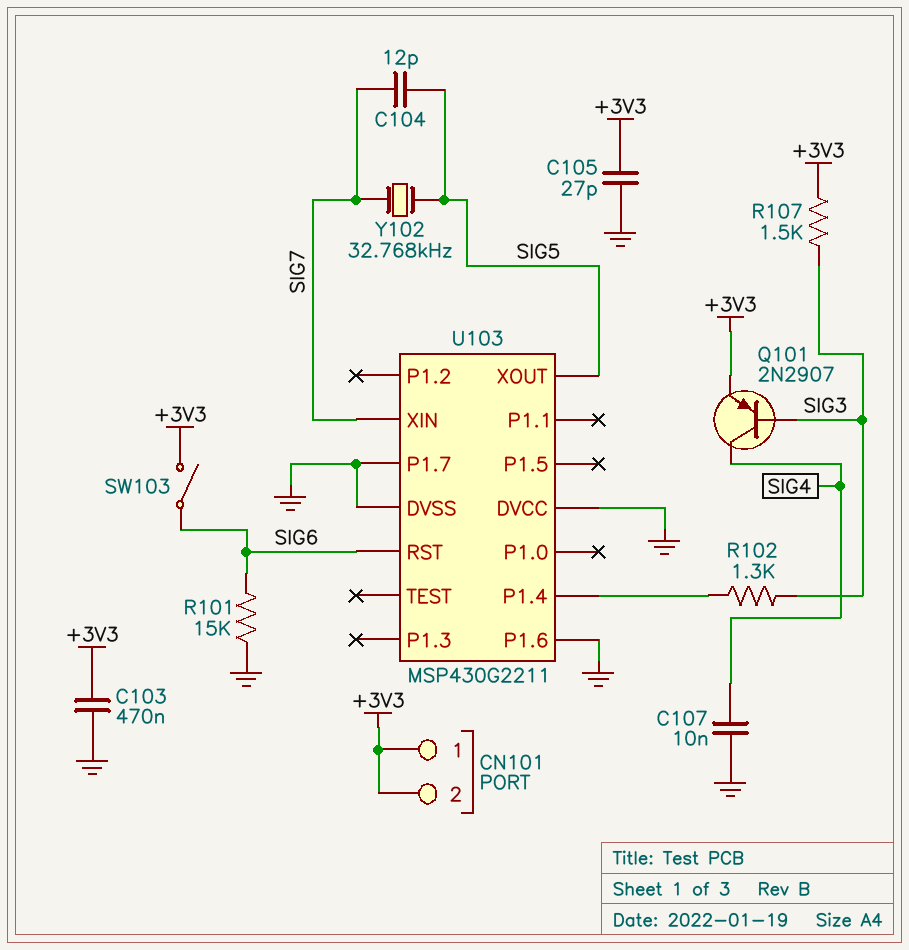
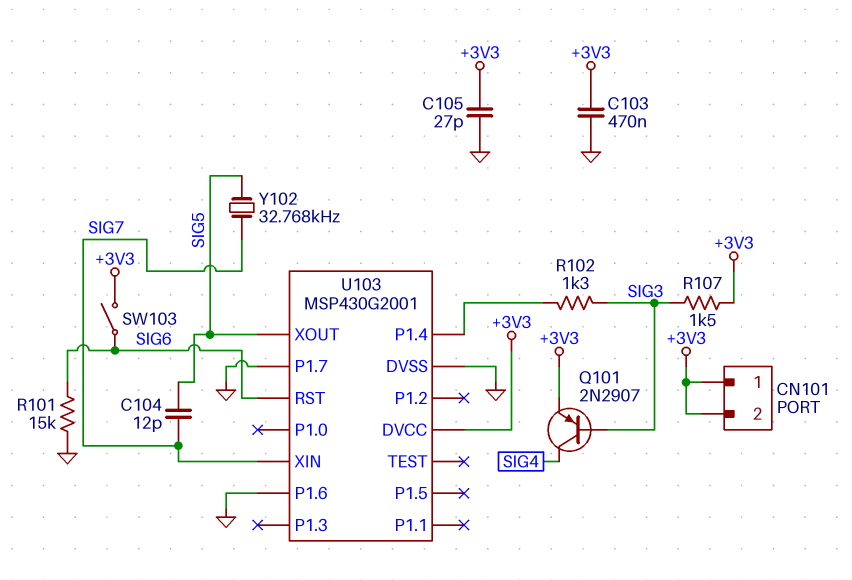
C107: 10nF (GND, SIG4) -> none
U103: MSP430G2211 -> MSP430G2001
U103 pin DVCC: GND -> +3V3

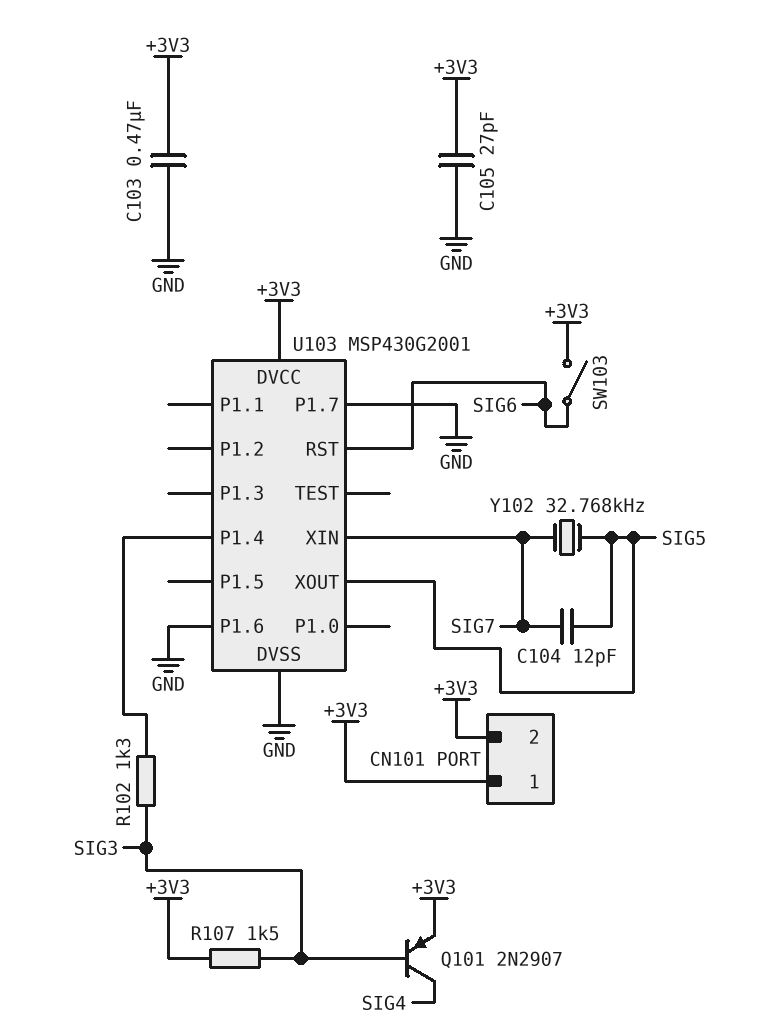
R101: 15k (GND, SIG6) -> none

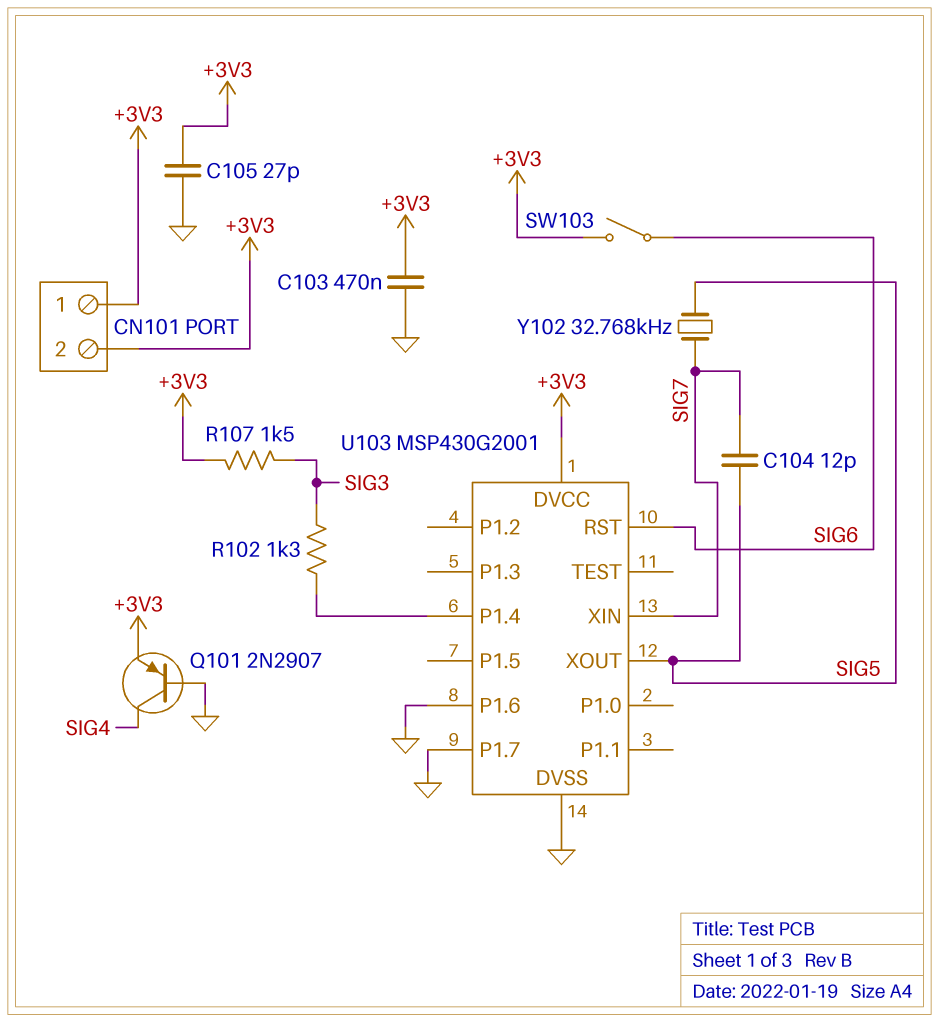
Q101: PNP 2N2907 (B SIG3, C SIG4, E +3V3) -> PNP 2N2907 (B GND, C SIG4, E +3V3)

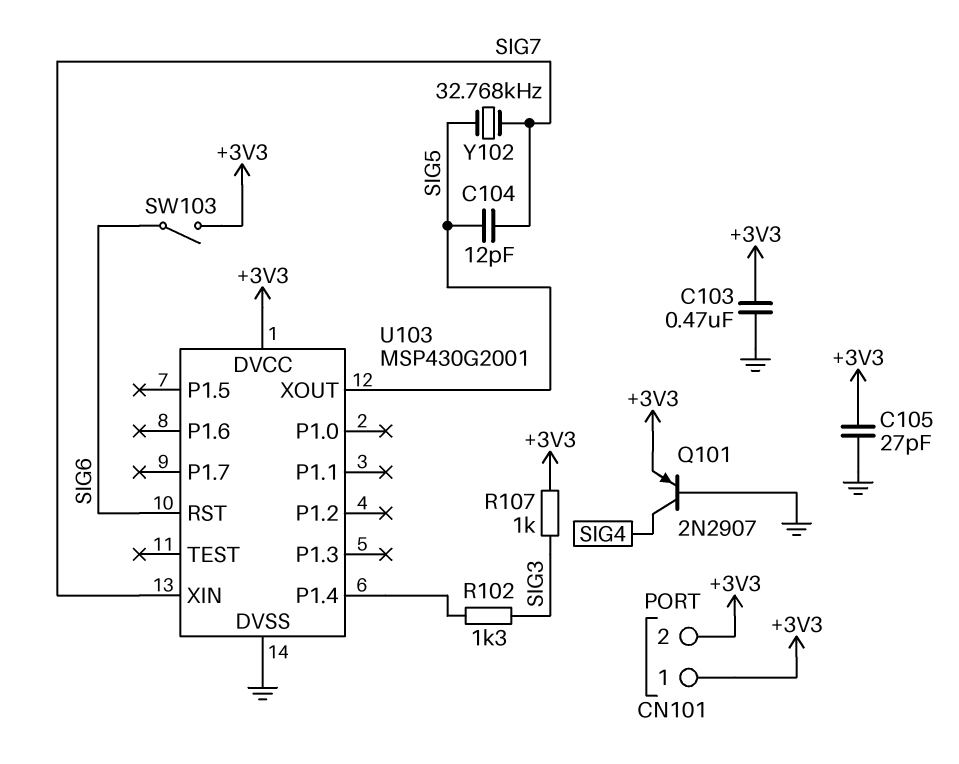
R107: 1.5k (+3V3, SIG3) -> 1k (+3V3, SIG3)
U103 pin P1.6: GND -> none
U103 pin P1.7: GND -> none

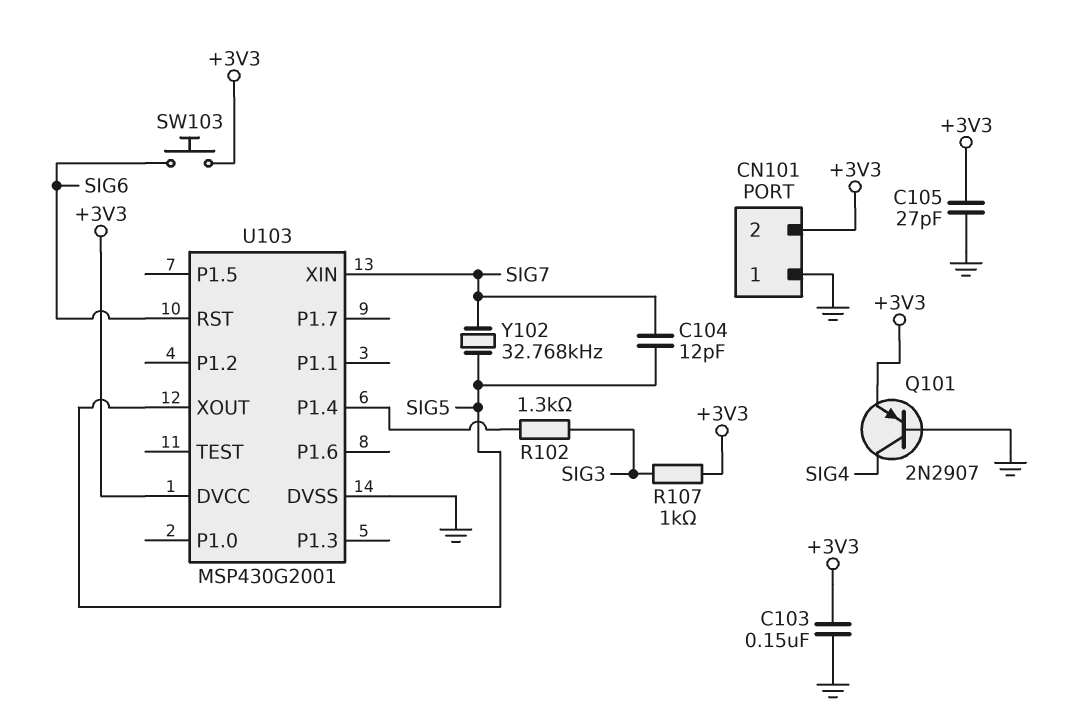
C103: 470nF (+3V3, GND) -> 150nF (+3V3, GND)
CN101 pin 1: +3V3 -> GND
SW103: switch (+3V3, SIG6) -> button (+3V3, SIG6)

